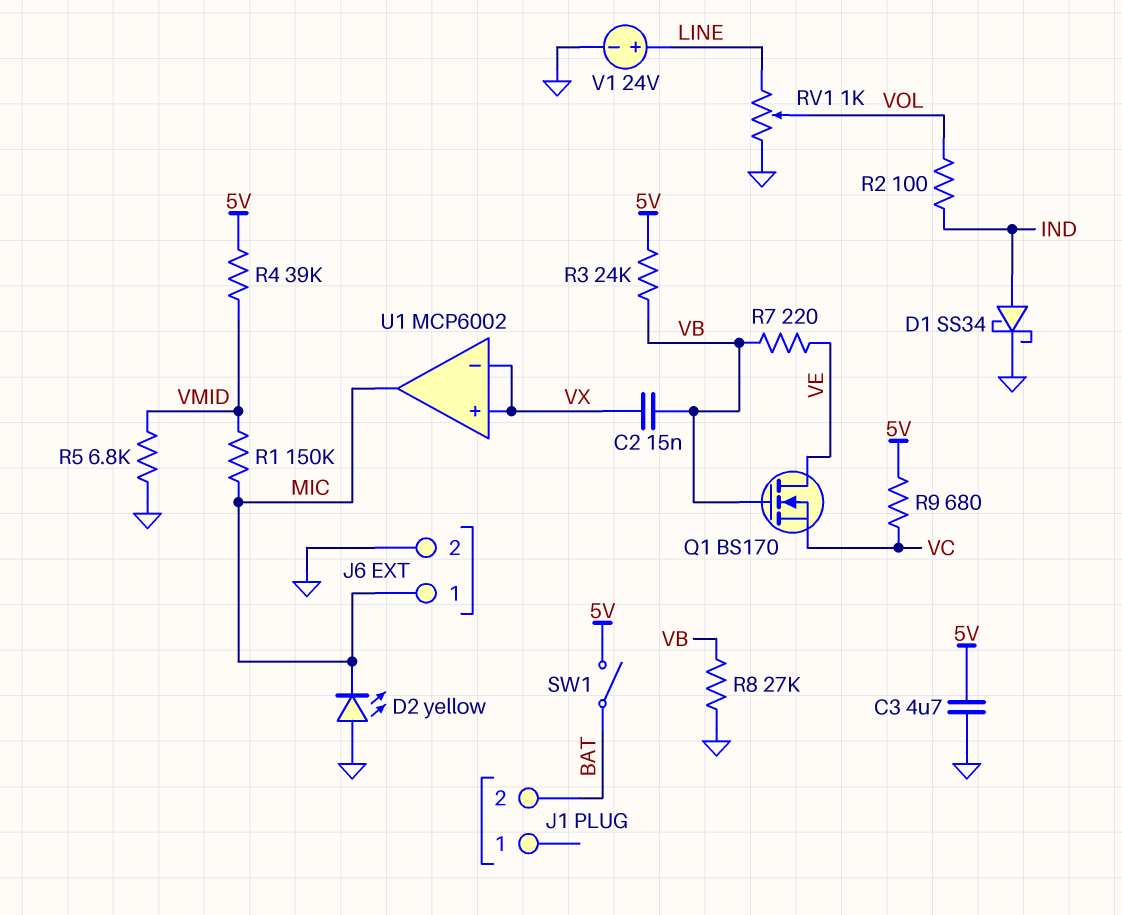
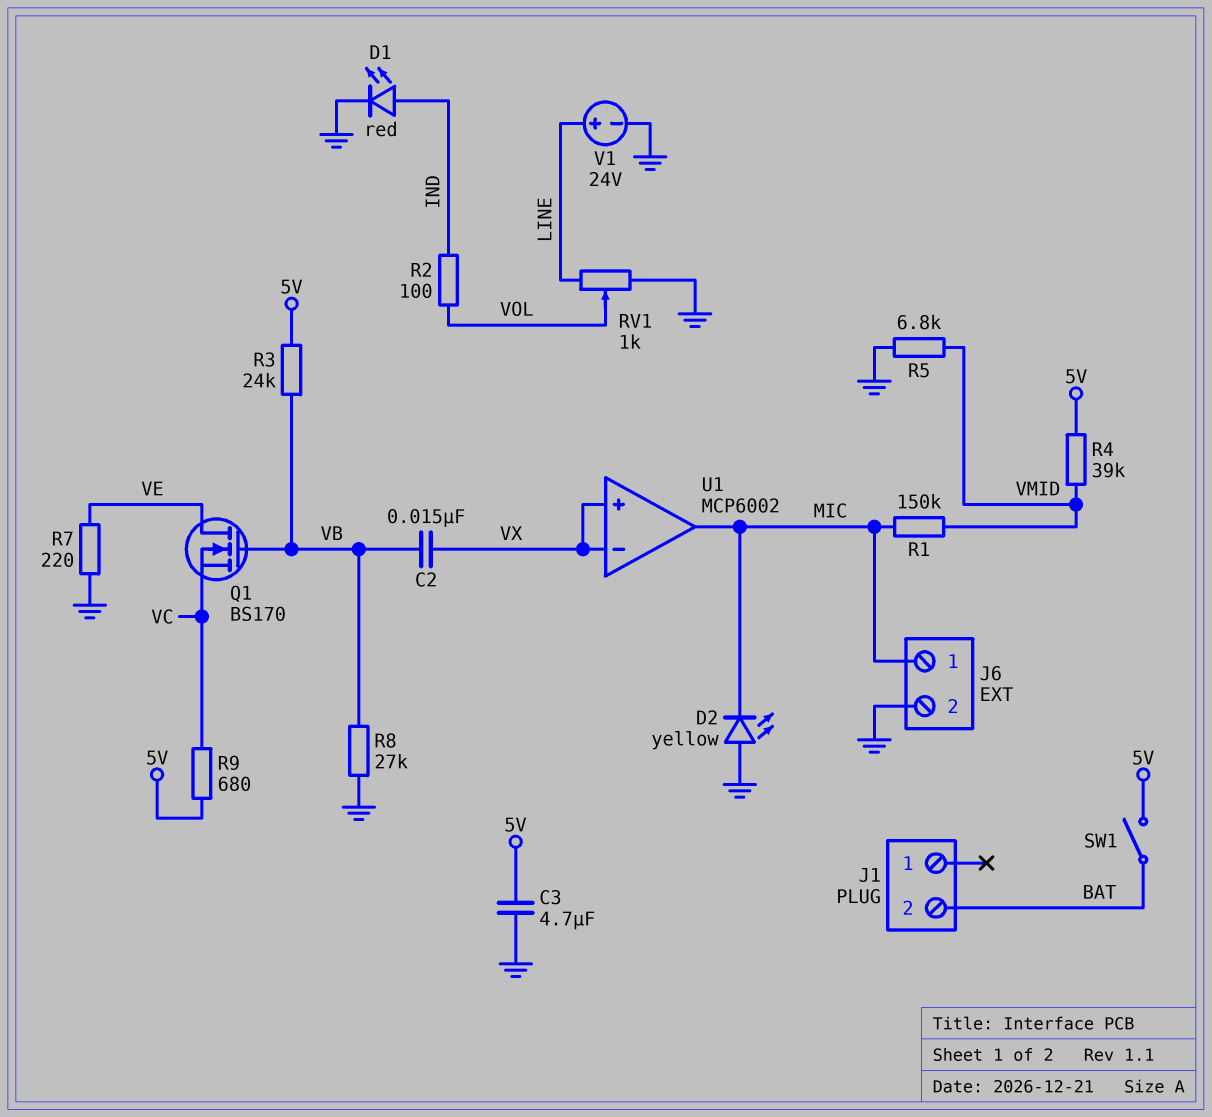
D1: schottky SS34 (A IND, K GND) -> LED red (A IND, K GND)
R7: 220 (VB, VE) -> 220 (GND, VE)

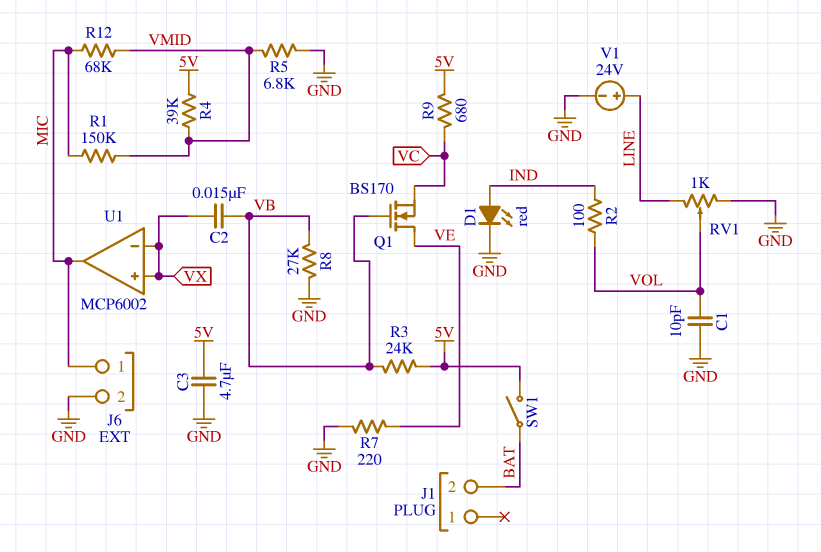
C1: none -> 10pF (GND, VOL)
D2: LED yellow (A GND, K MIC) -> none
R12: none -> 68k (MIC, VMID)

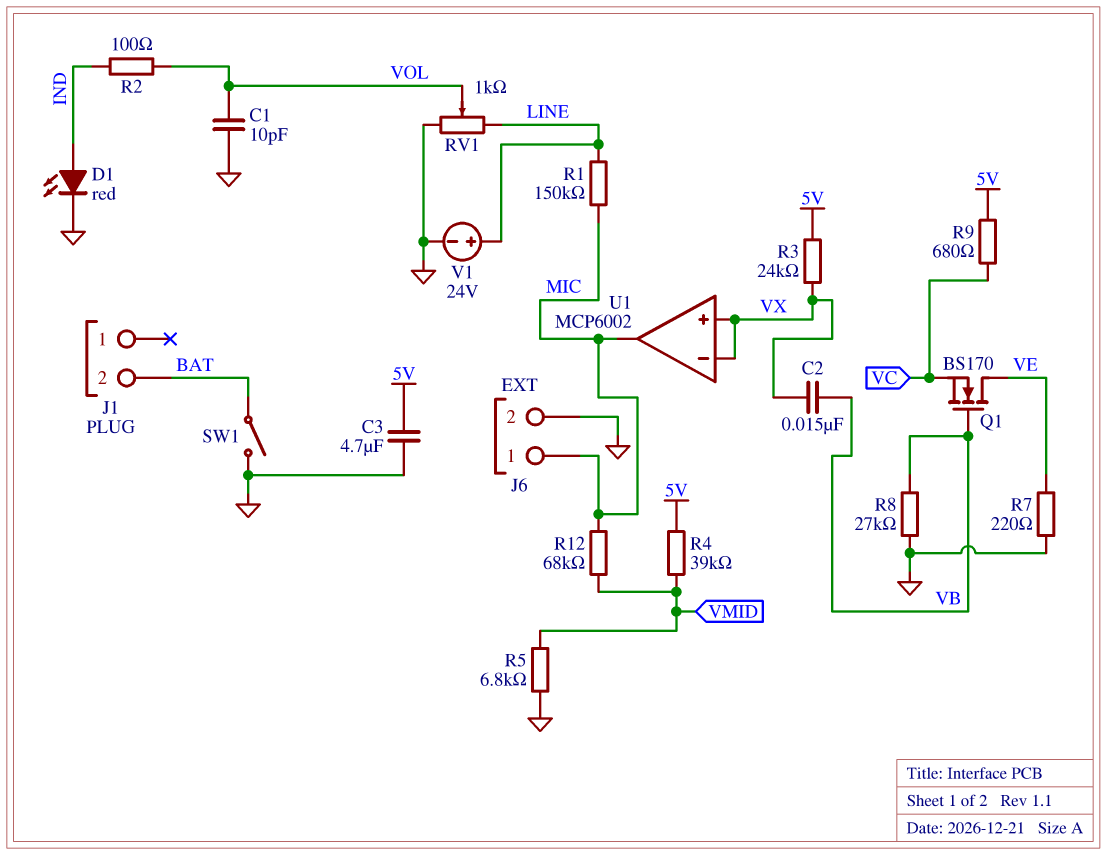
R1: 150k (MIC, VMID) -> 150k (LINE, MIC)
R3: 24k (5V, VB) -> 24k (5V, VX)
SW1: switch (5V, BAT) -> switch (BAT, GND)

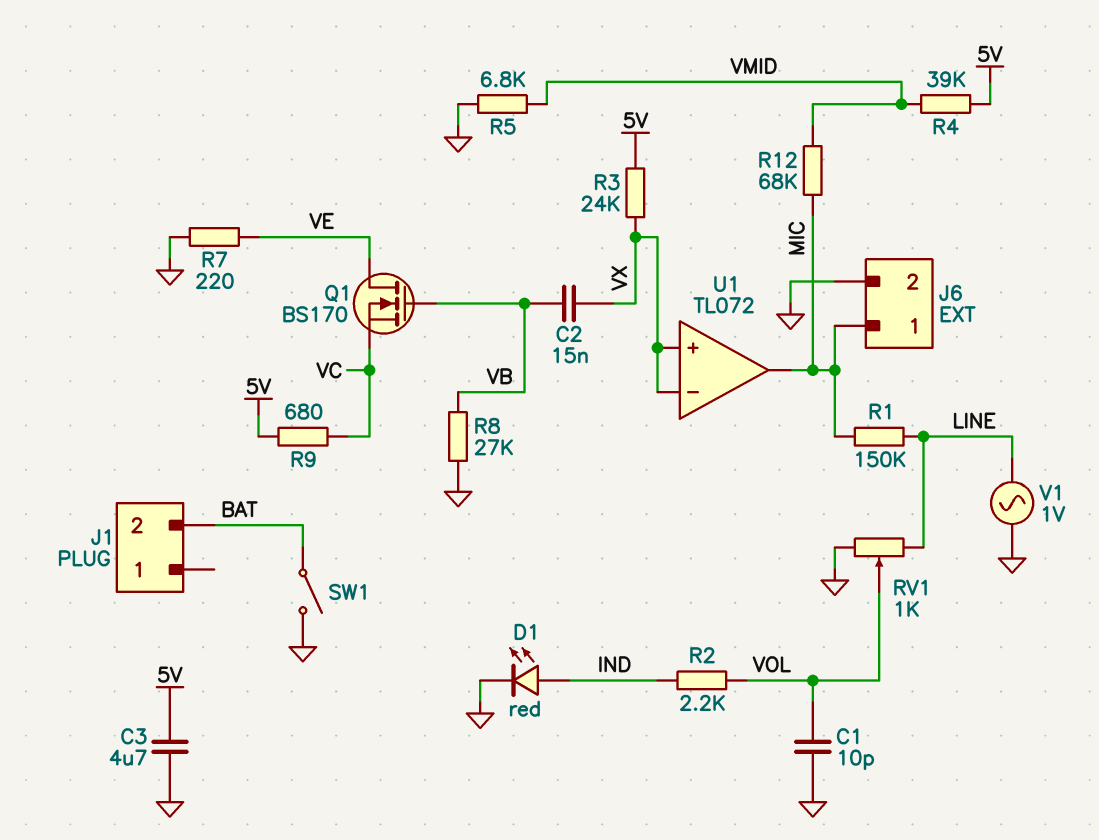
R2: 100 (IND, VOL) -> 2.2k (IND, VOL)
U1: MCP6002 -> TL072
V1: 24V (plus LINE, minus GND) -> AC 1V (GND, LINE)

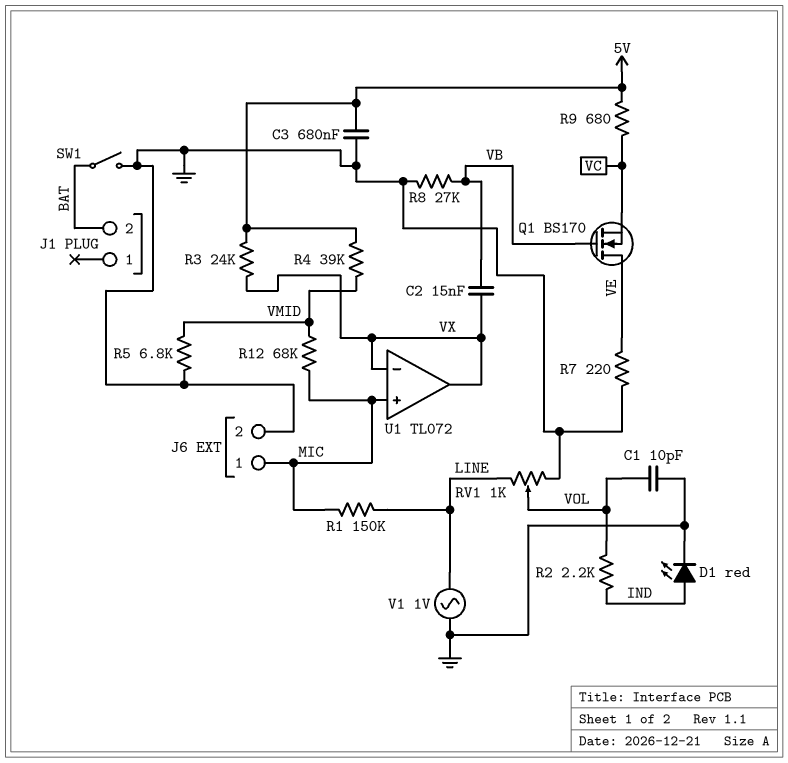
C3: 4.7uF (5V, GND) -> 680nF (5V, GND)
U1 pin in+: VX -> MIC
U1 pin out: MIC -> VX

